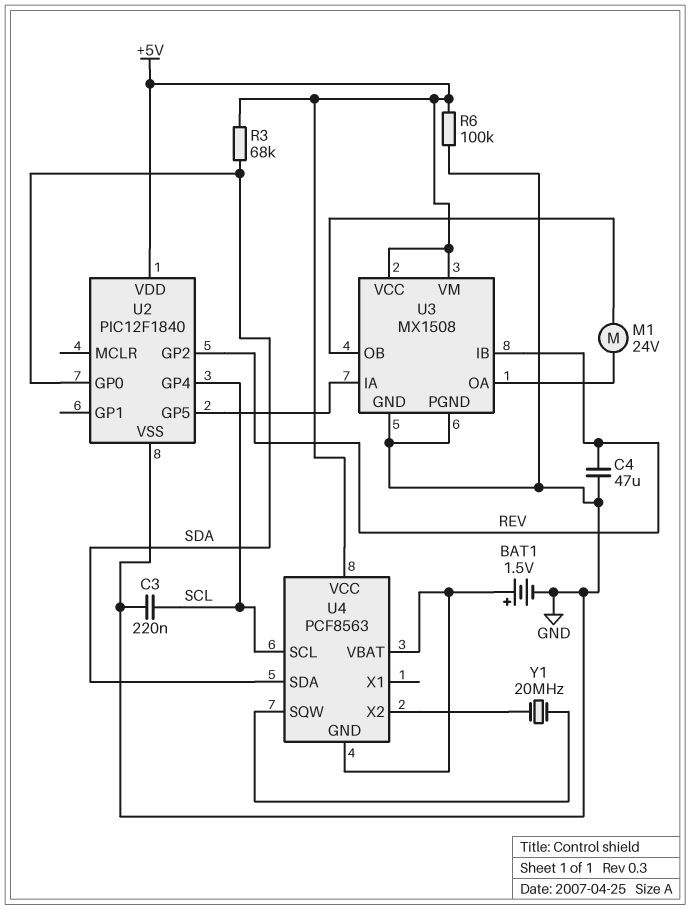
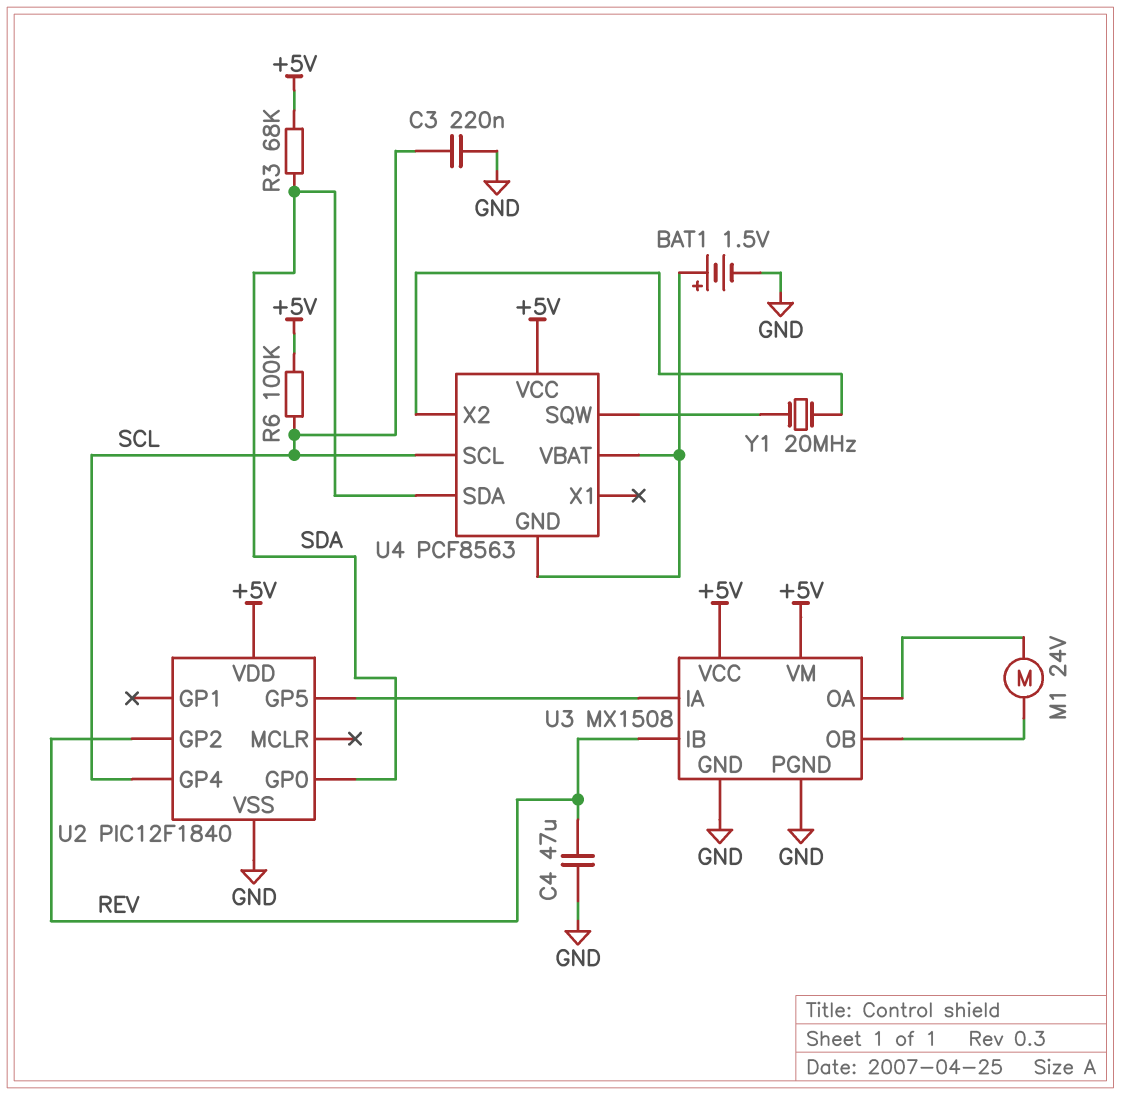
R6: 100k (+5V, GND) -> 100k (+5V, SCL)

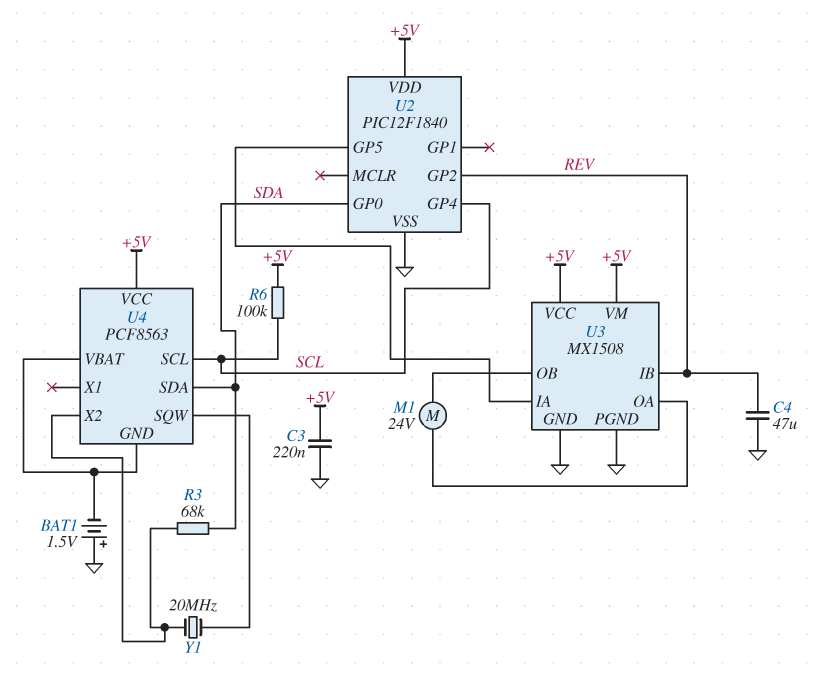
BAT1: 1.5V (plus U4/GND, minus GND) -> 1.5V (plus GND, minus U4/GND)
C3: 220nF (GND, SCL) -> 220nF (+5V, GND)
R3: 68k (+5V, SDA) -> 68k (SDA, U4/X2)

